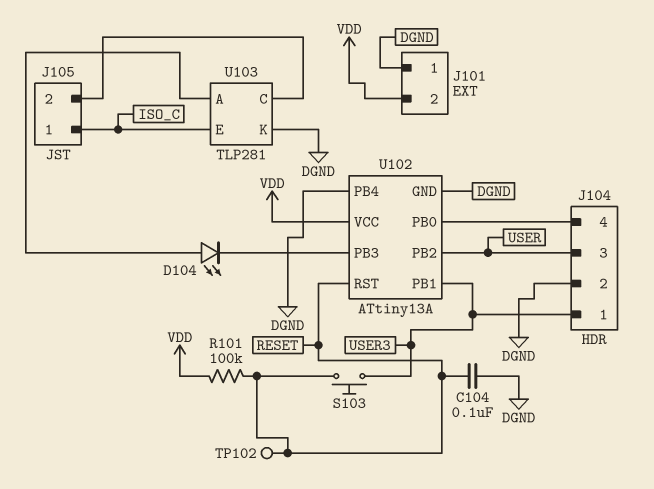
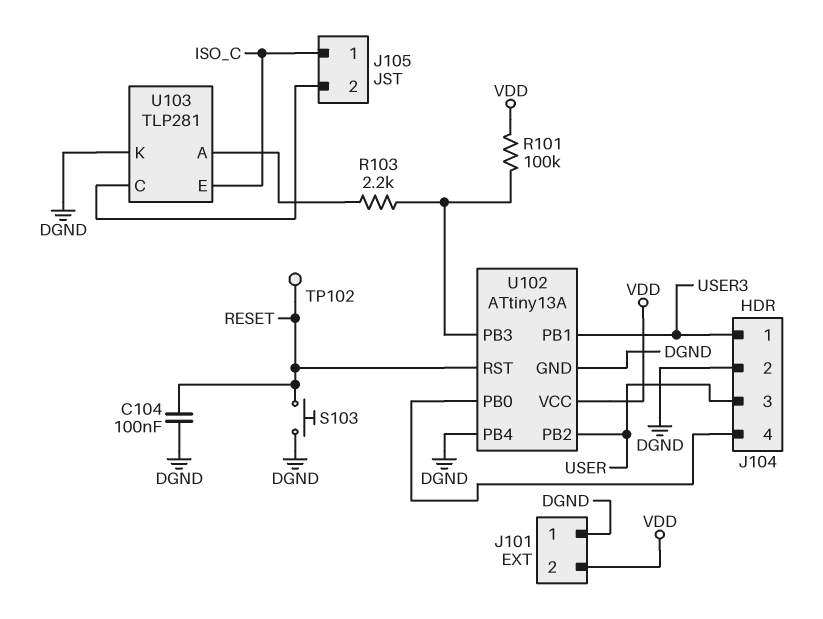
D104: LED (A U103/A, K U102/PB3) -> none
R101: 100k (RESET, VDD) -> 100k (U102/PB3, VDD)
R103: none -> 2.2k (U102/PB3, U103/A)
S103: button (RESET, USER3) -> button (DGND, RESET)

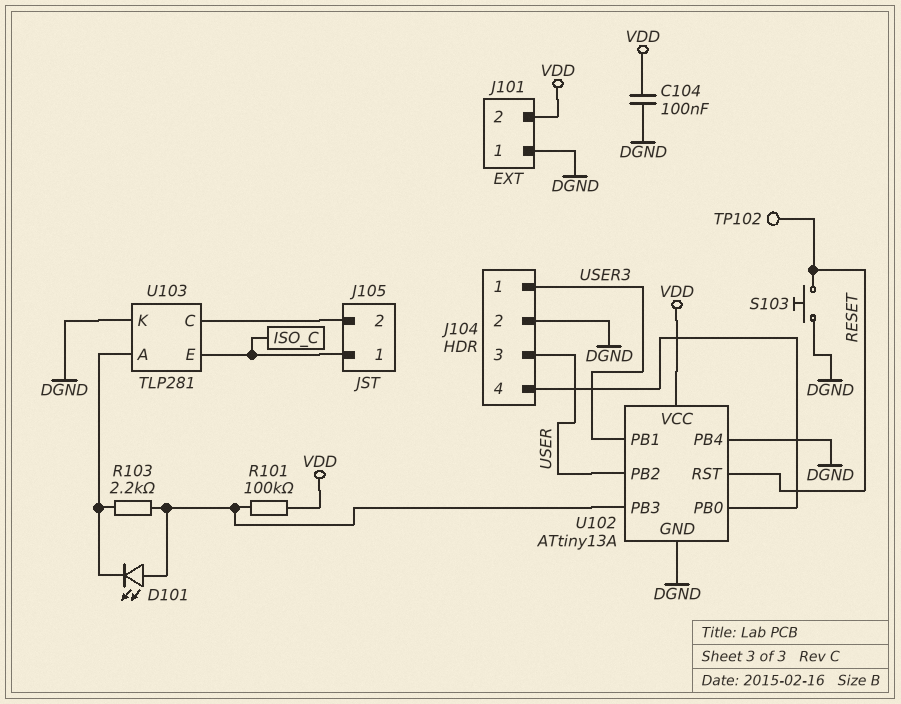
C104: 100nF (DGND, RESET) -> 100nF (DGND, VDD)
D101: none -> LED (A U102/PB3, K U103/A)

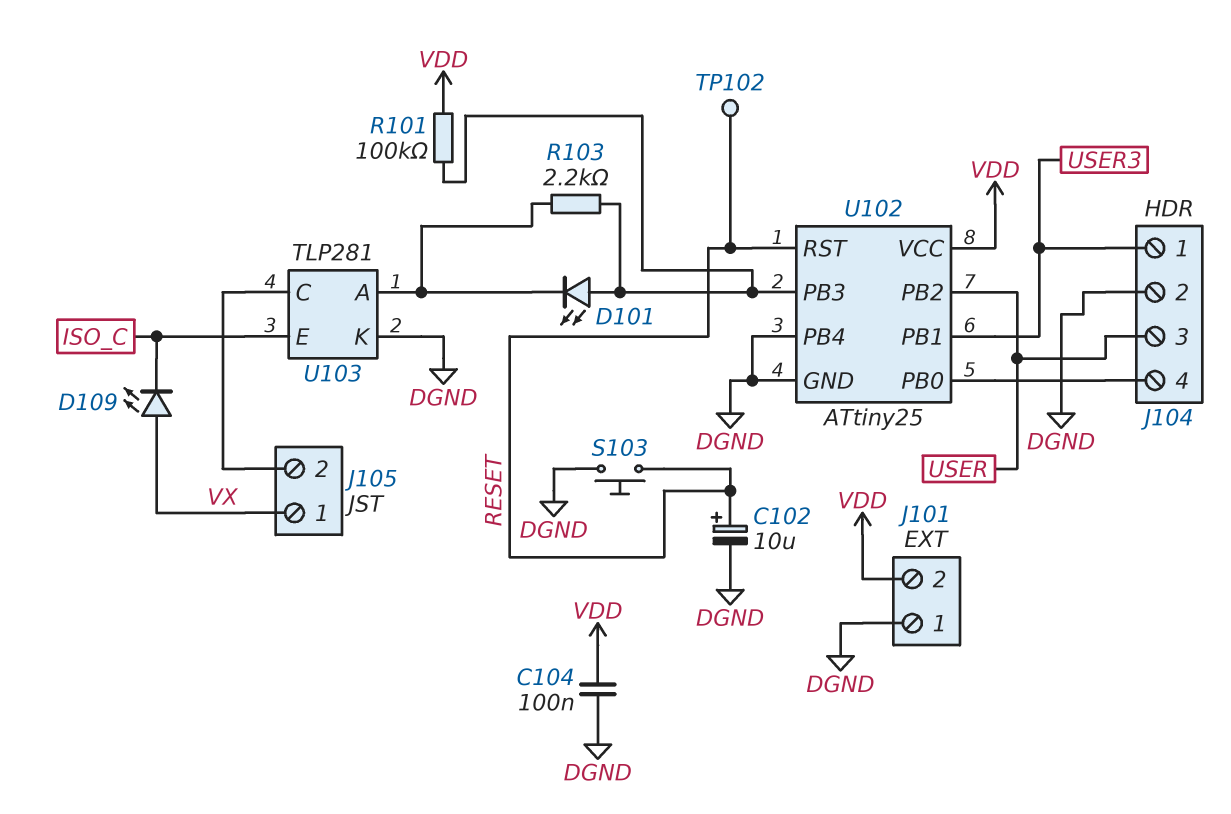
C102: none -> 10uF (plus RESET, minus DGND)
D109: none -> LED (A VX, K ISO_C)
J105 pin 1: ISO_C -> VX
U102: ATtiny13A -> ATtiny25

